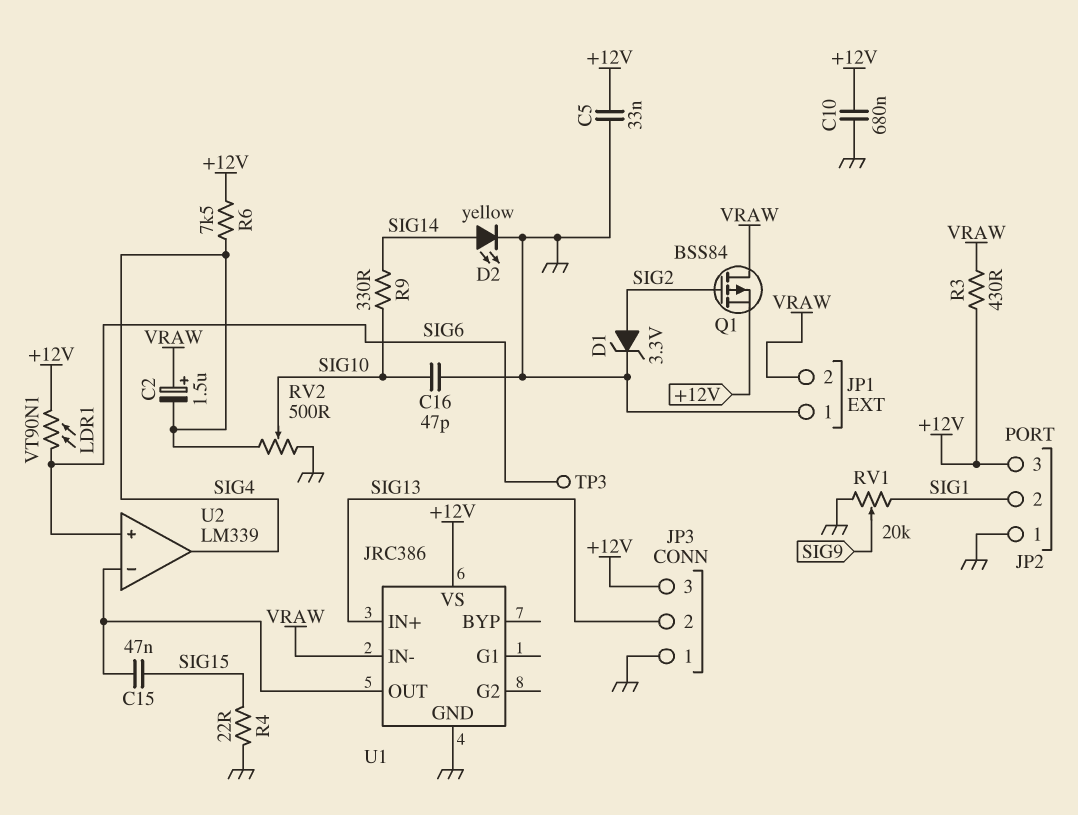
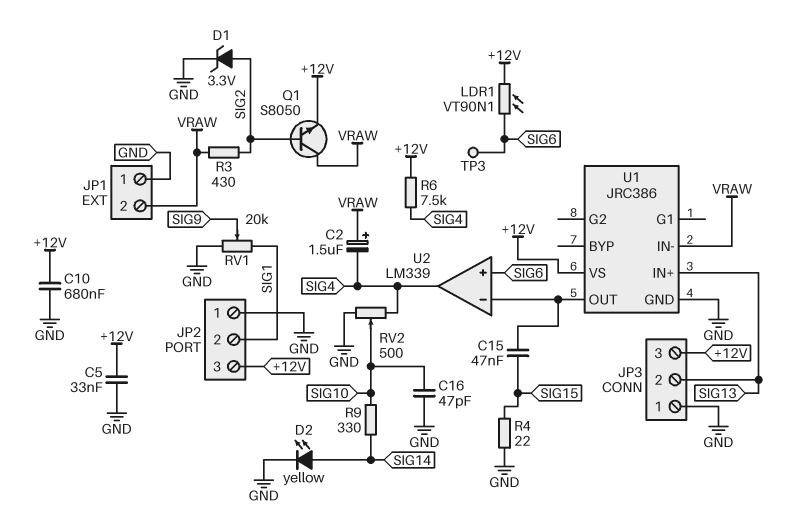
Q1: PMOS BSS84 (G SIG2, D VRAW, S +12V) -> NPN S8050 (B SIG2, C VRAW, E +12V)
R3: 430 (+12V, VRAW) -> 430 (SIG2, VRAW)

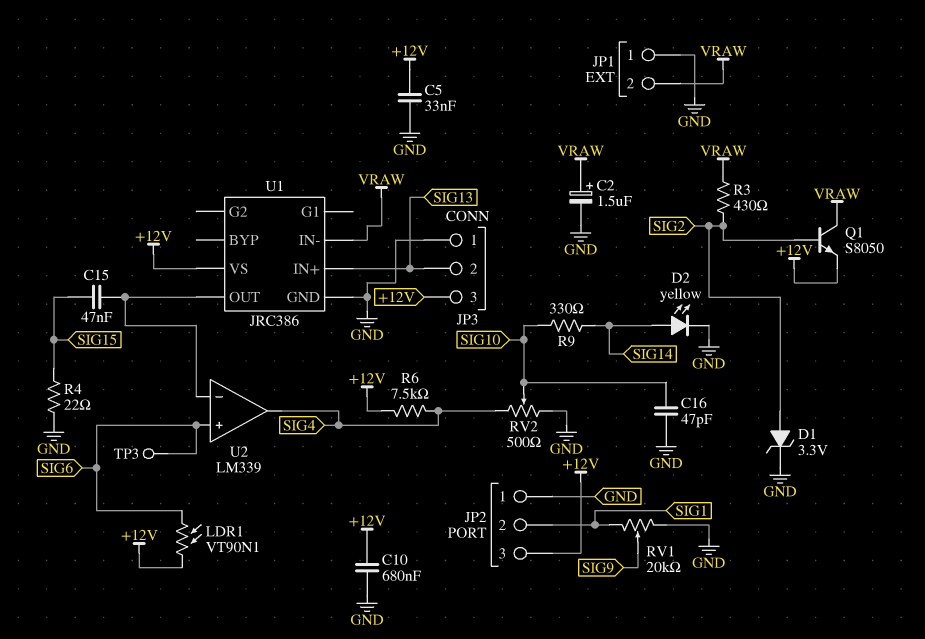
C2: 1.5uF (plus VRAW, minus SIG4) -> 1.5uF (plus VRAW, minus GND)

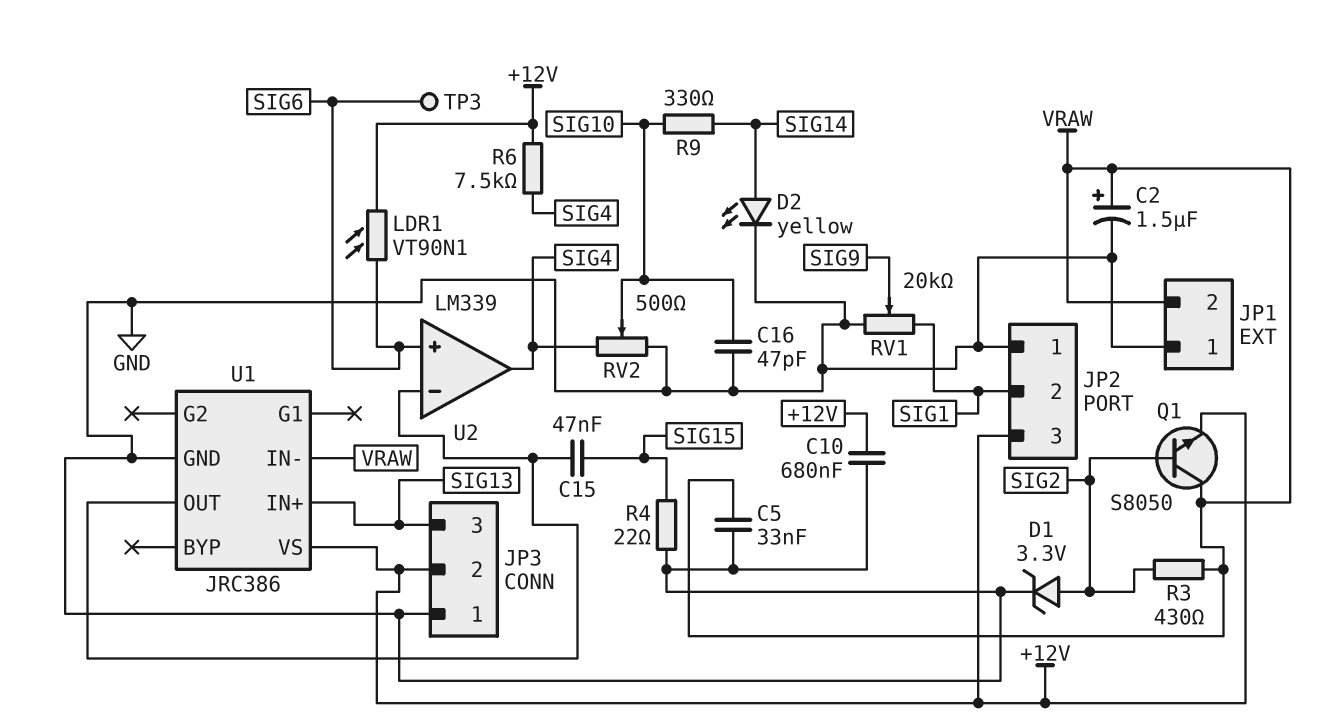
C5: 33nF (+12V, GND) -> 33nF (GND, VRAW)
JP3 pin 2: SIG13 -> +12V
JP3 pin 3: +12V -> SIG13

